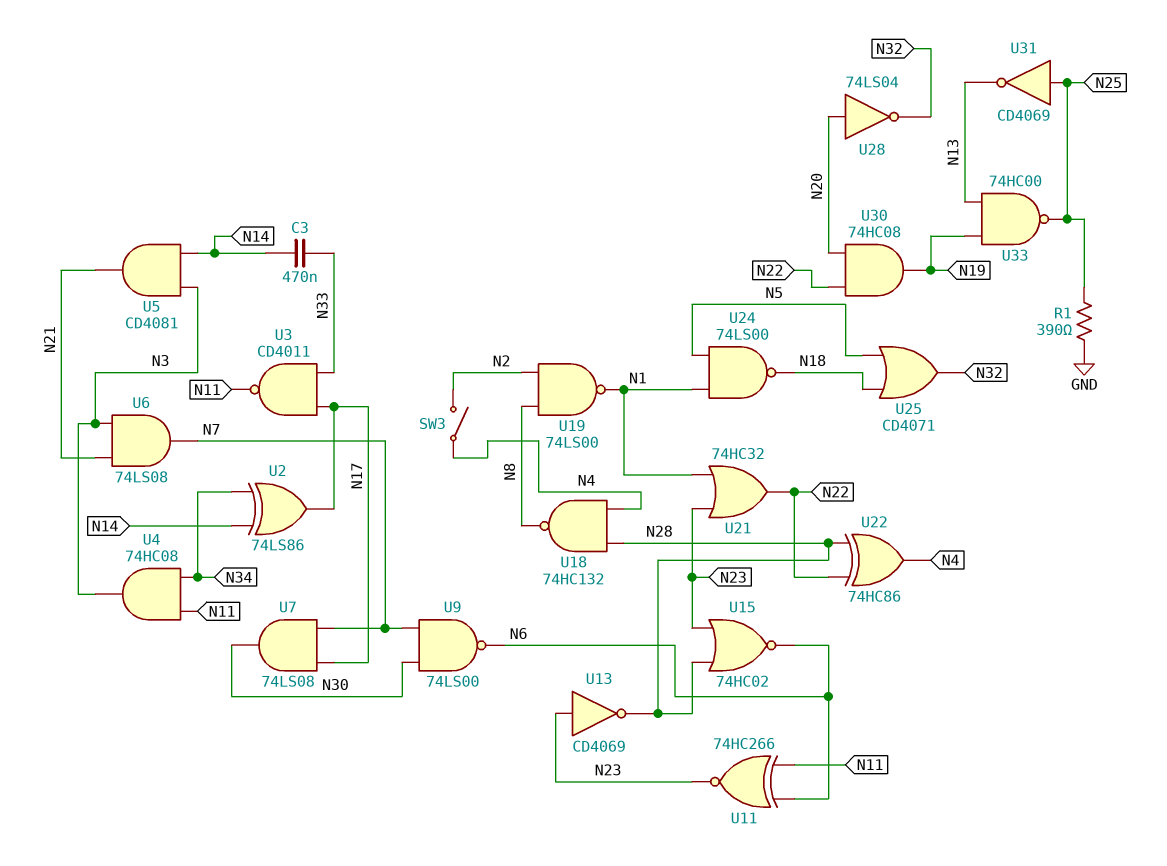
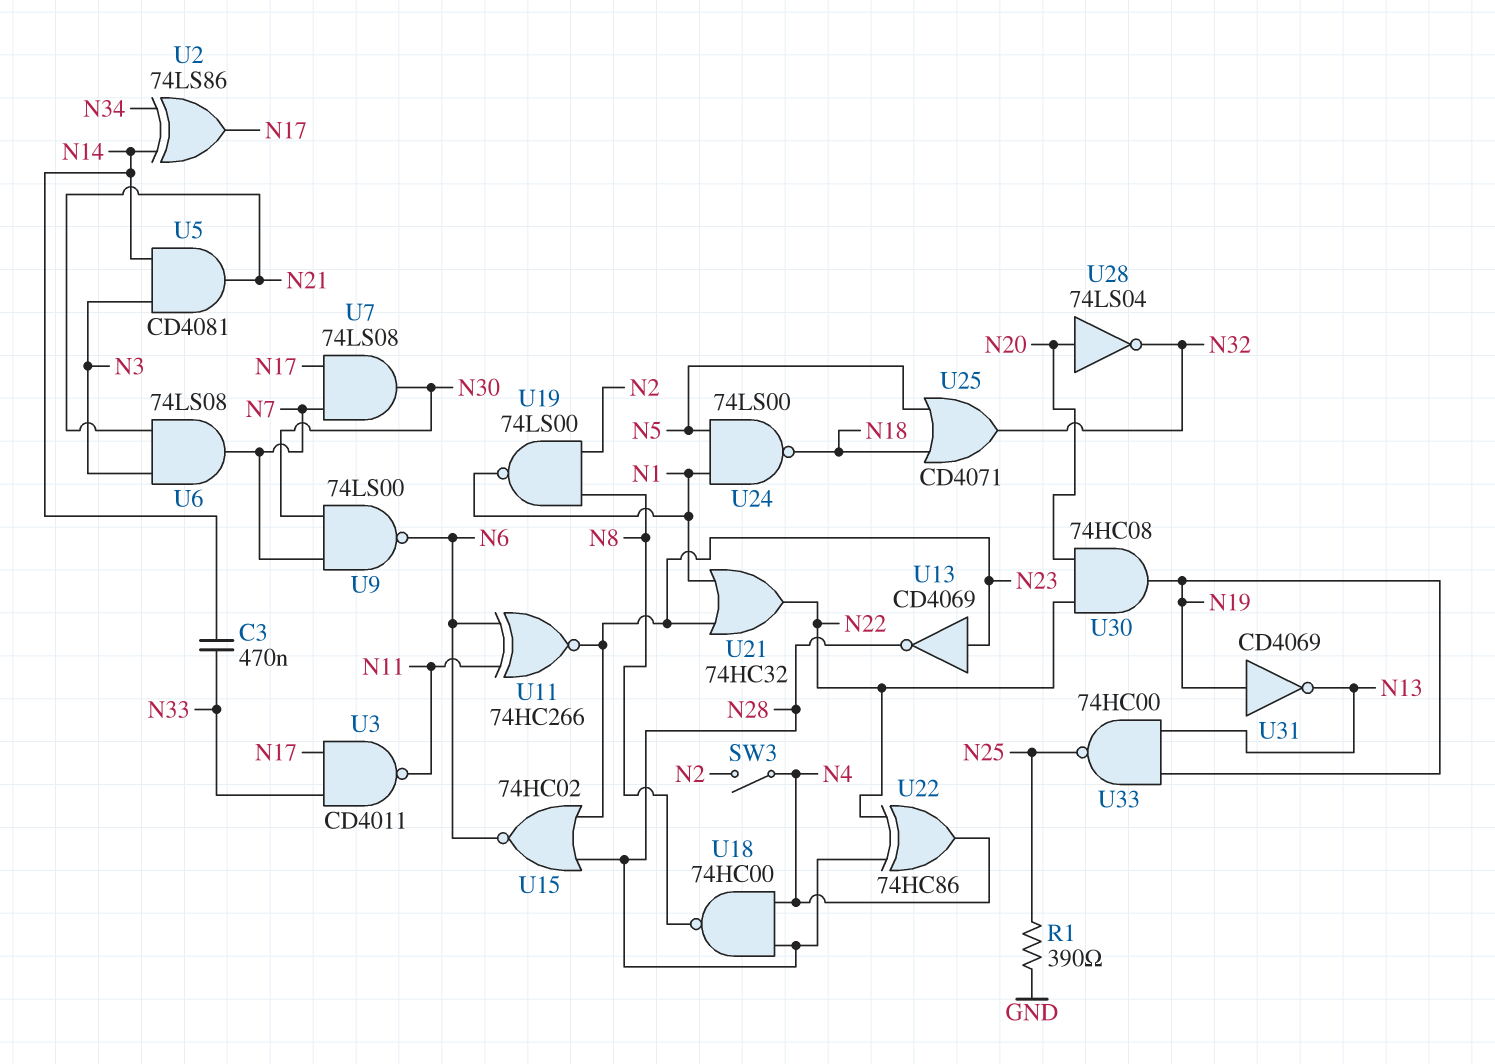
U4: AND 74HC08 (in N11, in N34, out N3) -> none
U18: NAND 74HC132 (in N4, in N28, out N8) -> NAND 74HC00 (in N4, in N28, out N8)
U31: NOT CD4069 (in N25, out N13) -> NOT CD4069 (in N19, out N13)

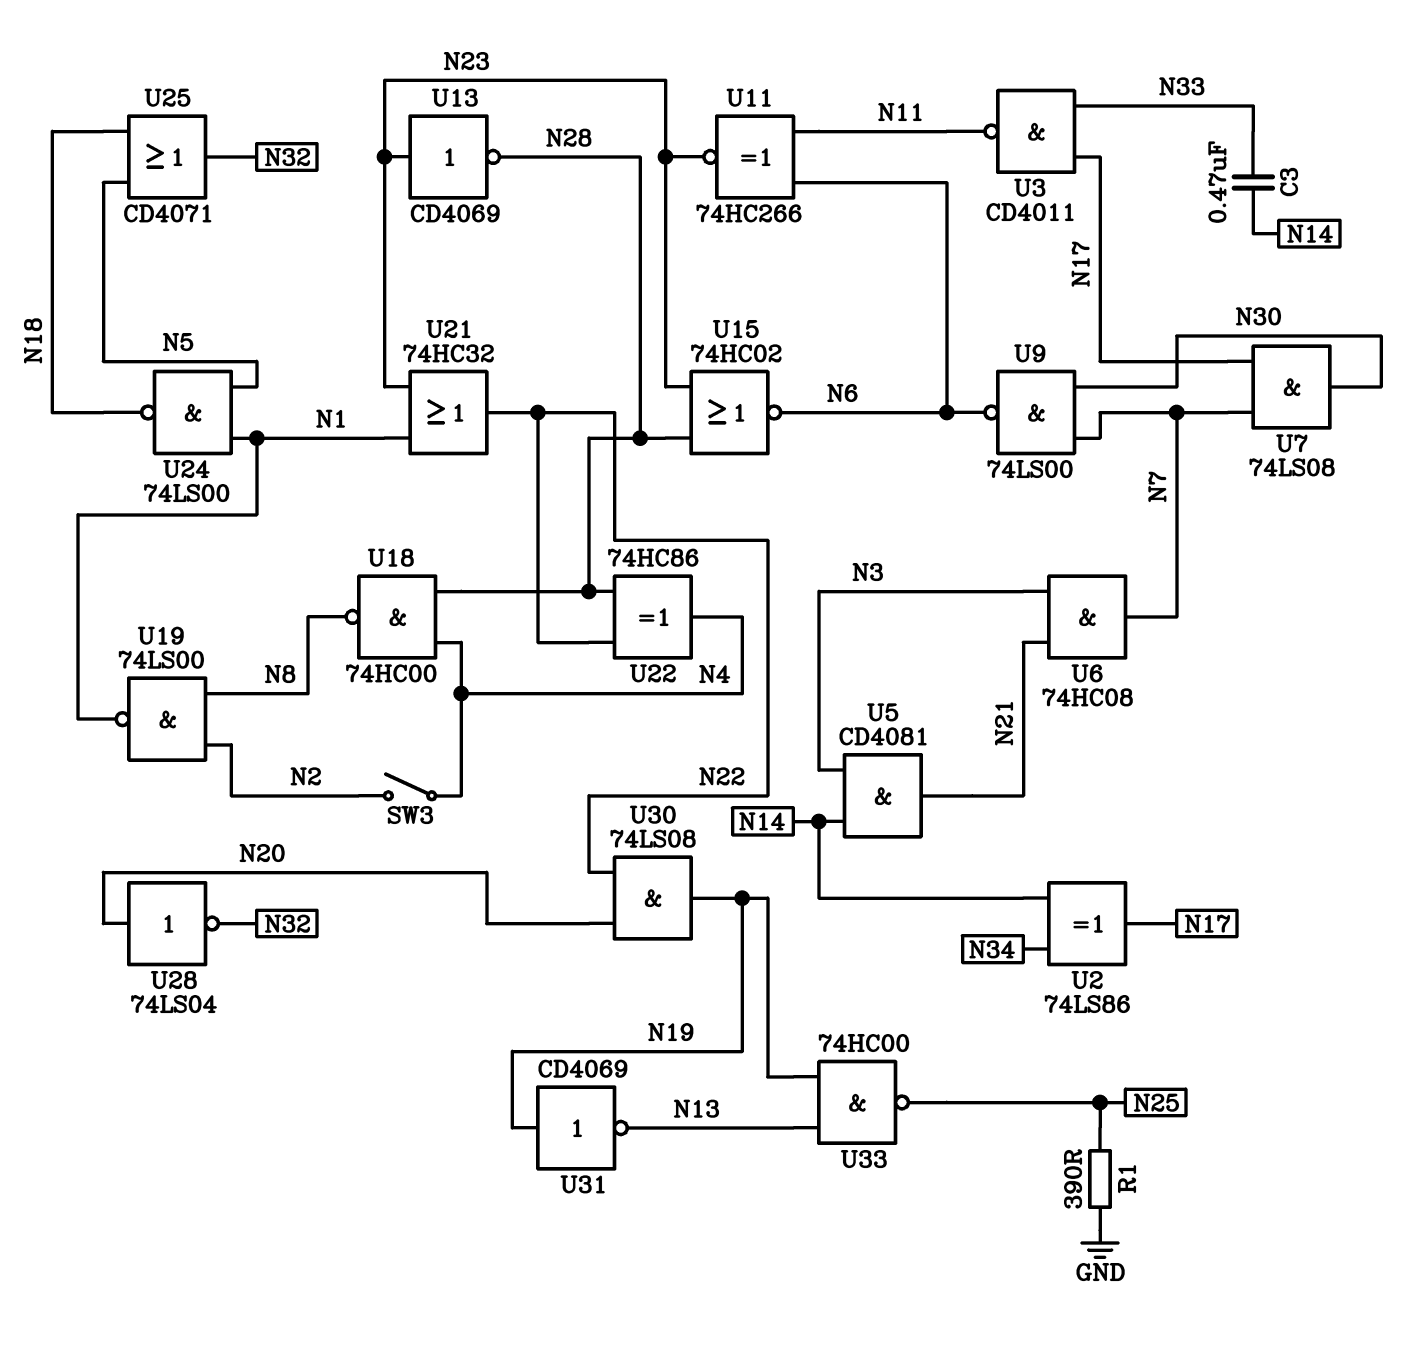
U6: AND 74LS08 (in N3, in N21, out N7) -> AND 74HC08 (in N3, in N21, out N7)
U30: AND 74HC08 (in N20, in N22, out N19) -> AND 74LS08 (in N20, in N22, out N19)

